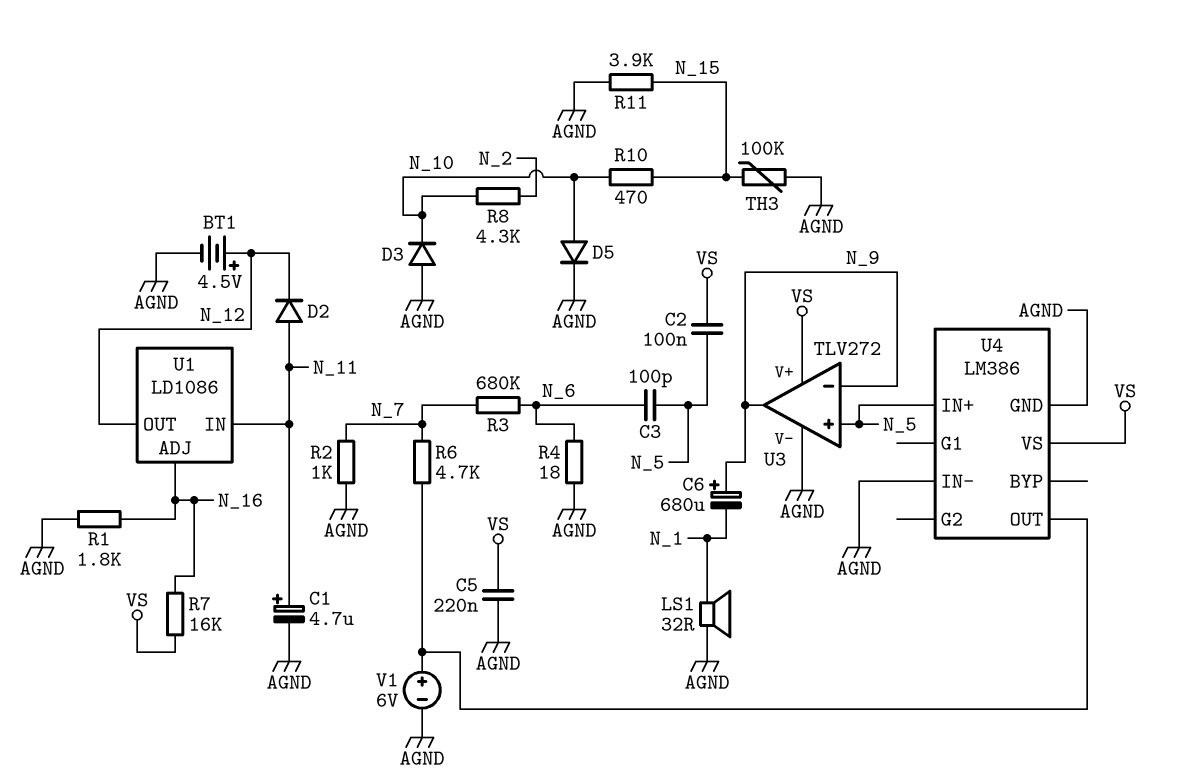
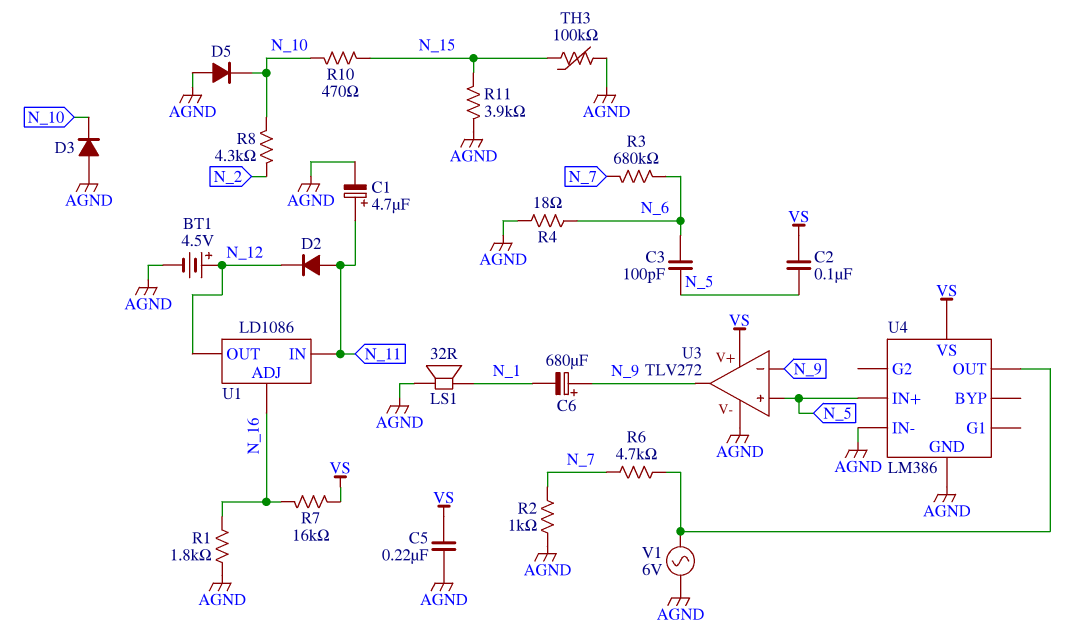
D5: diode (A N_10, K AGND) -> diode (A AGND, K N_10)
V1: 6V (plus U4/OUT, minus AGND) -> AC 6V (AGND, U4/OUT)

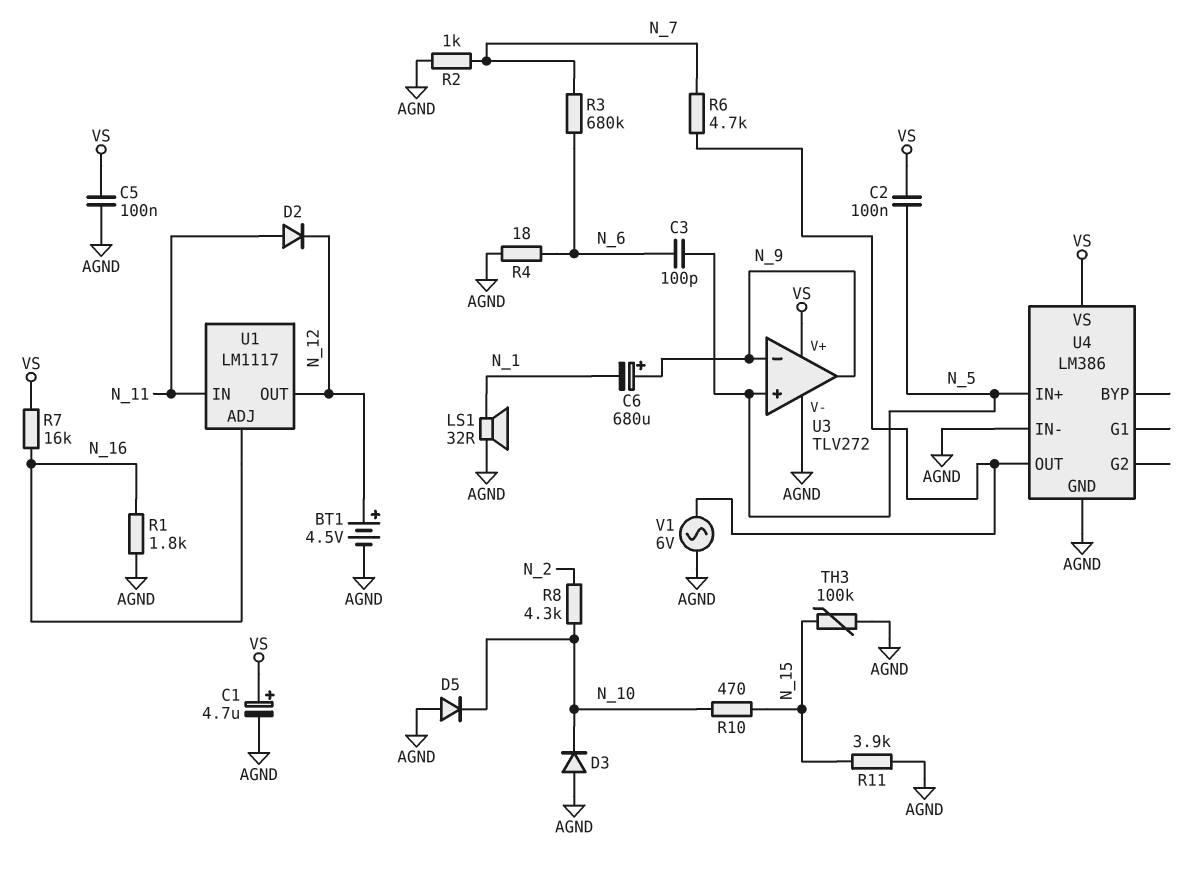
C1: 4.7uF (plus N_11, minus AGND) -> 4.7uF (plus VS, minus AGND)
C5: 220nF (AGND, VS) -> 100nF (AGND, VS)
U1: LD1086 -> LM1117

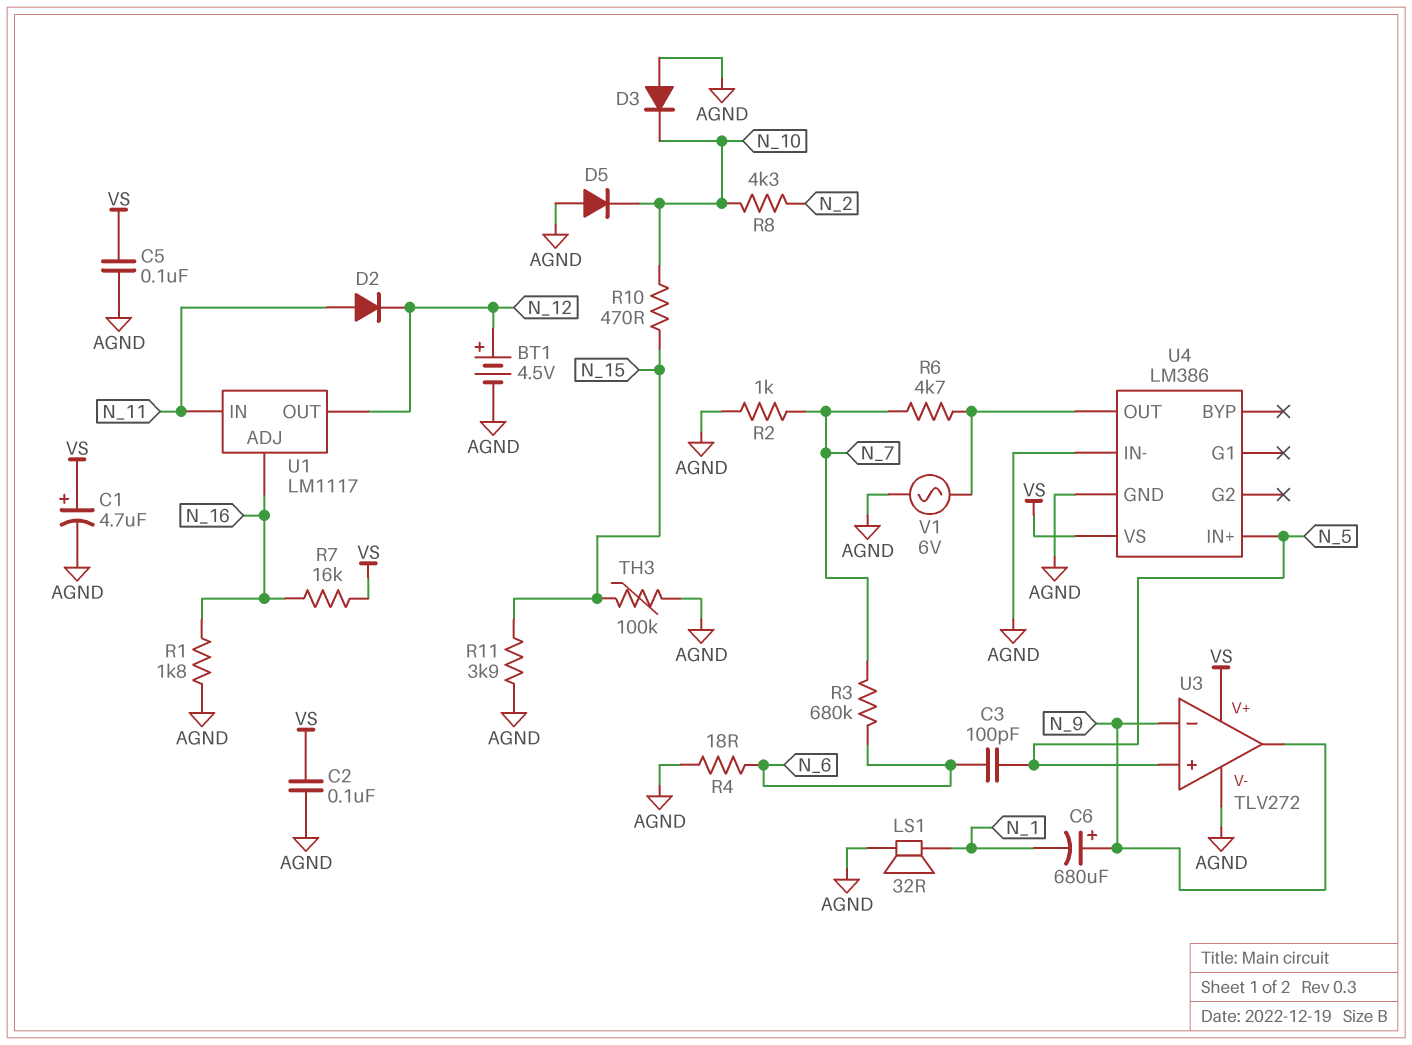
C2: 100nF (N_5, VS) -> 100nF (AGND, VS)

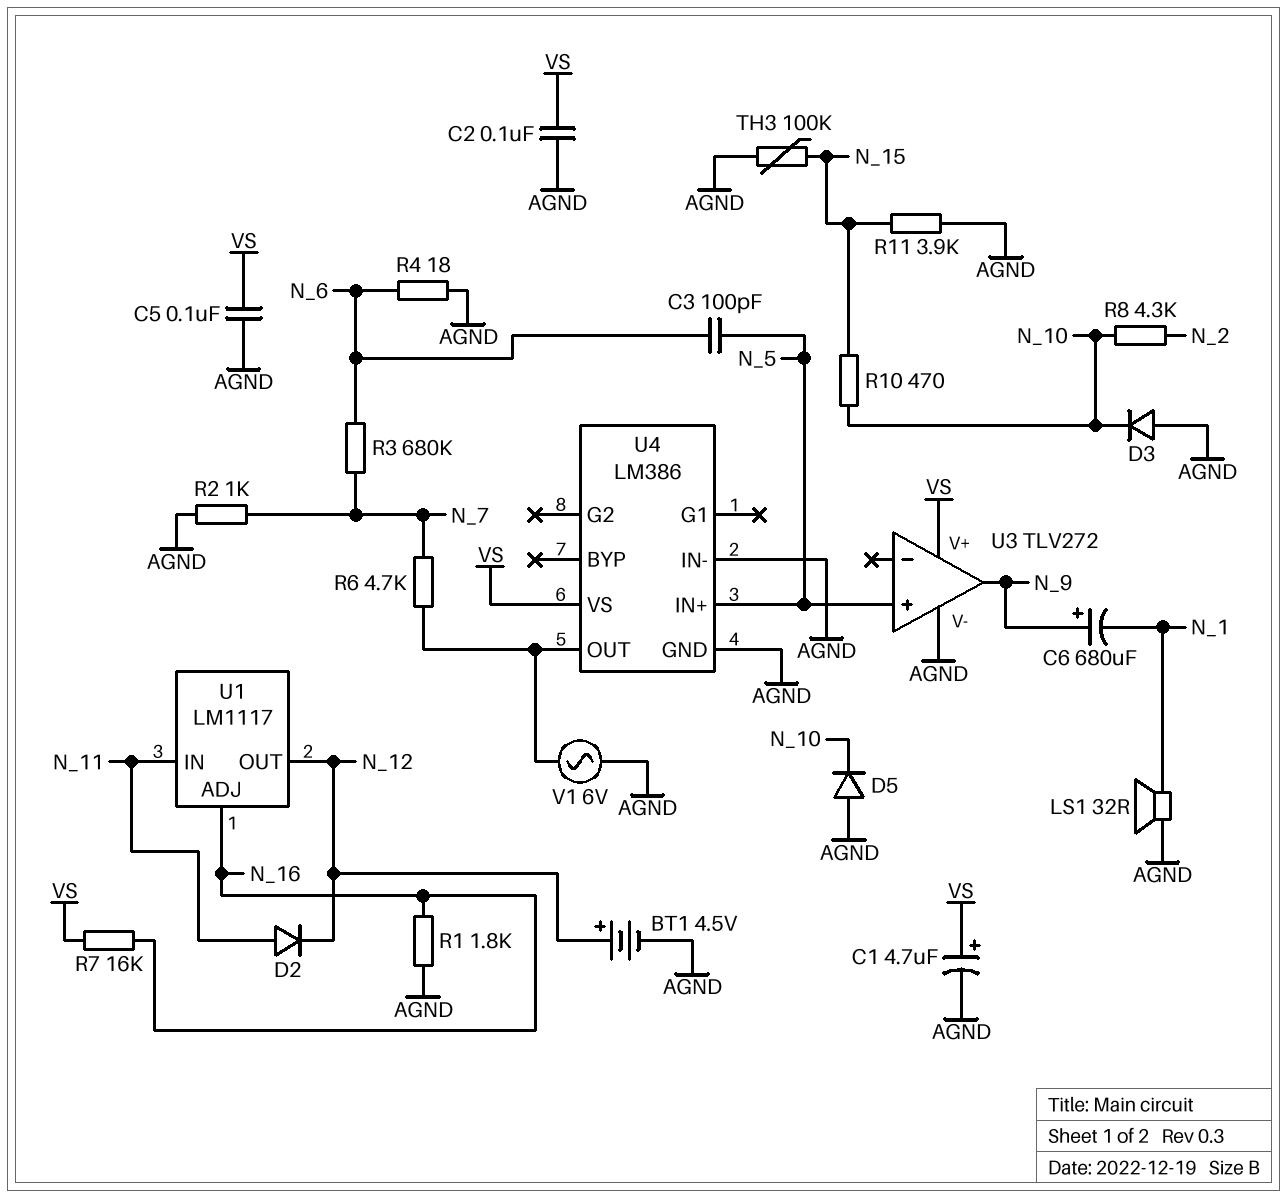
U3 pin in-: N_9 -> none

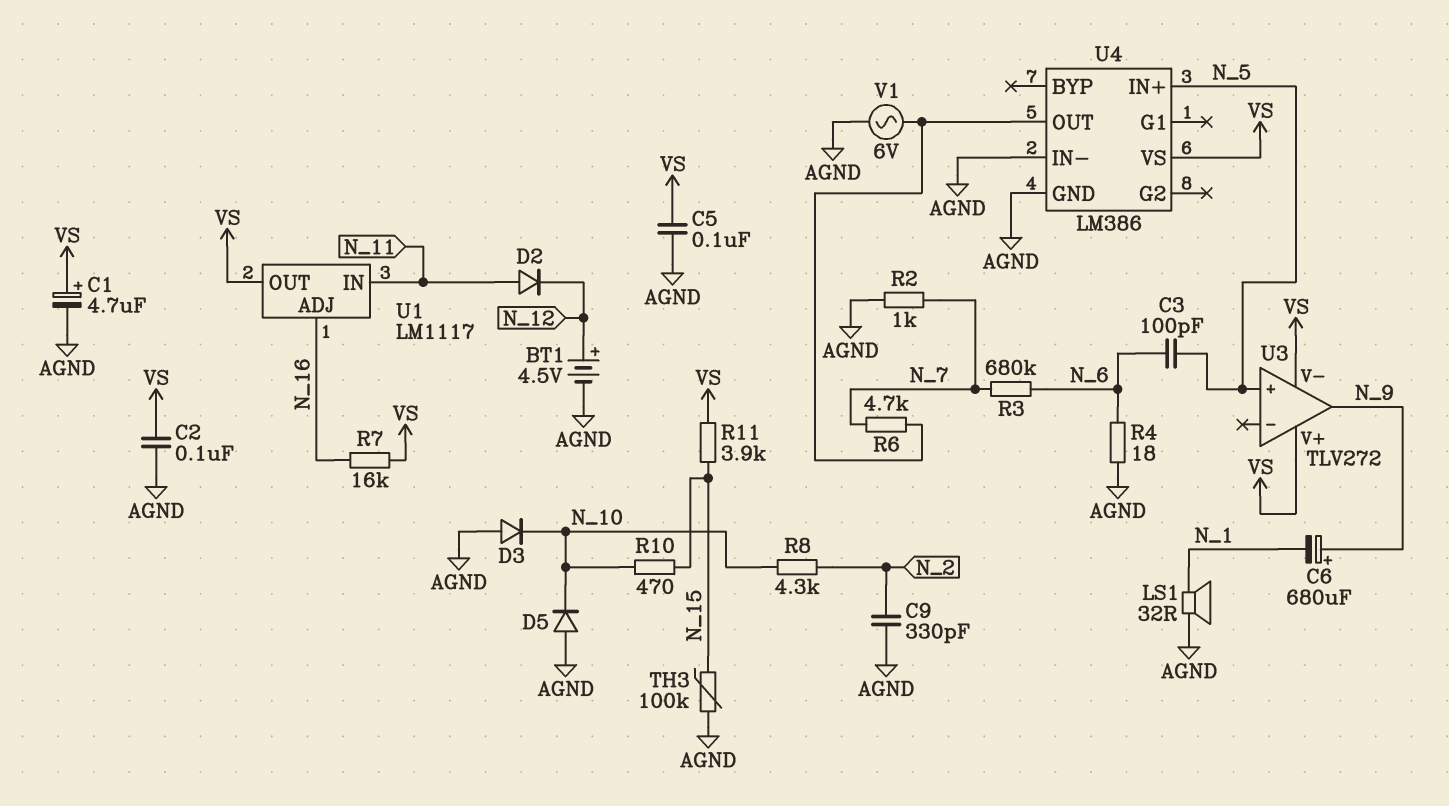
C9: none -> 330pF (AGND, N_2)
R1: 1.8k (AGND, N_16) -> none
R11: 3.9k (AGND, N_15) -> 3.9k (N_15, VS)
U1 pin OUT: N_12 -> VS
U3 pin V-: AGND -> VS

